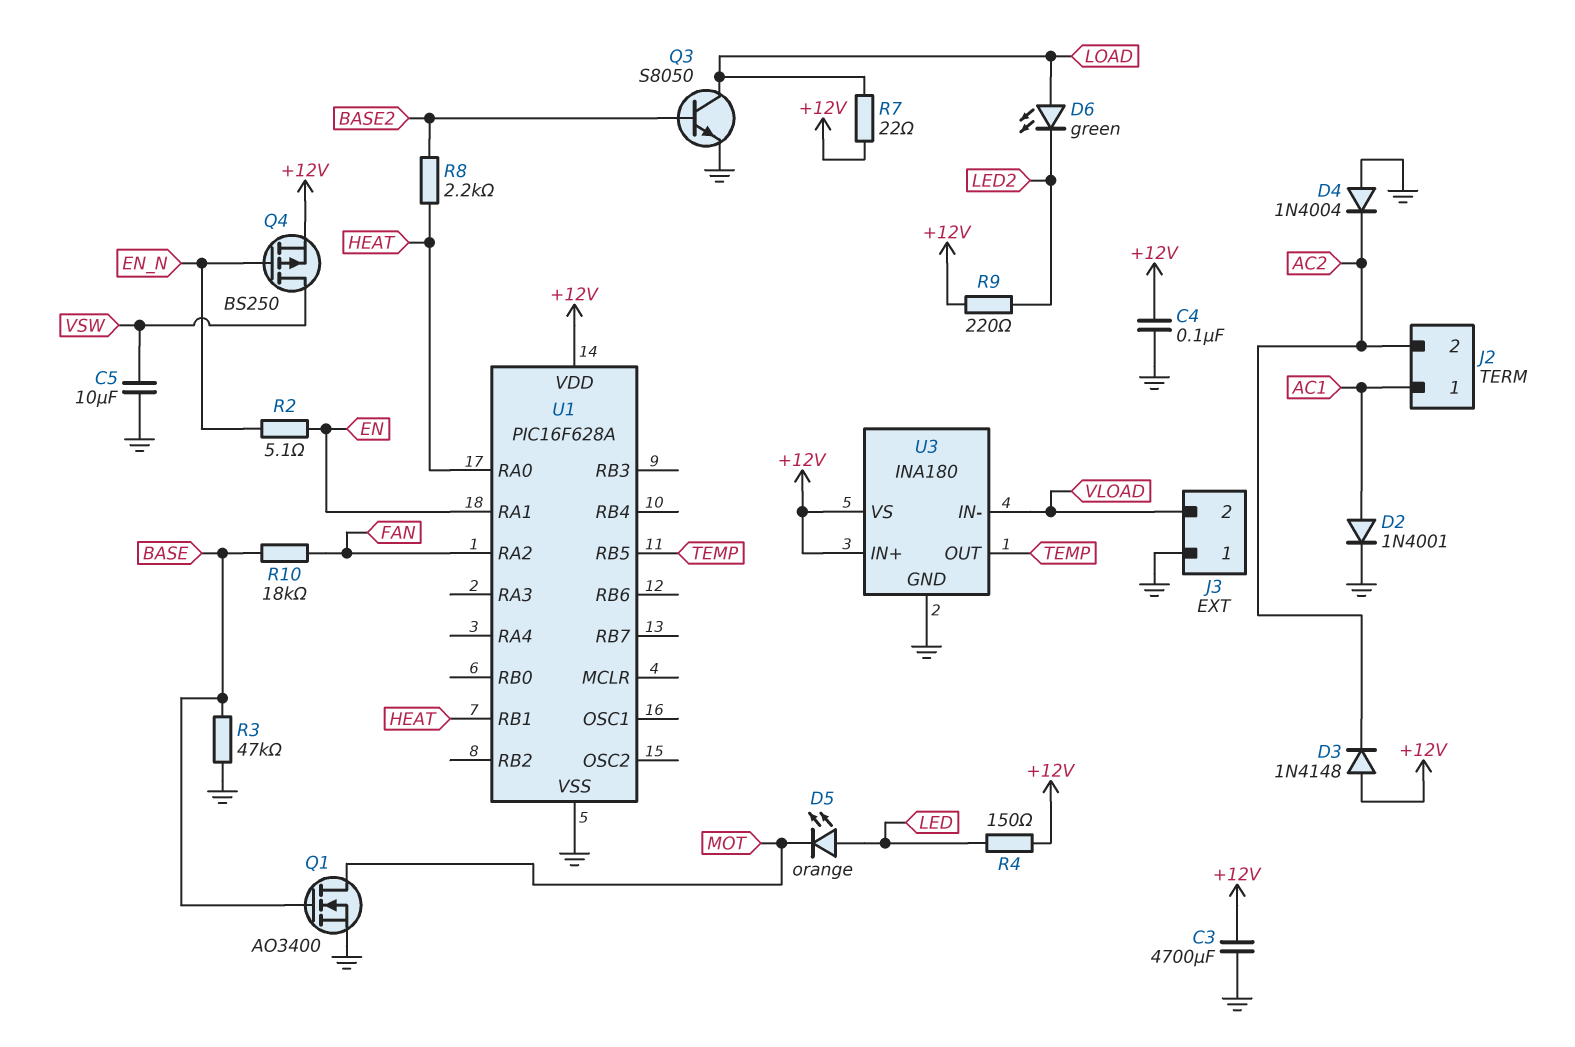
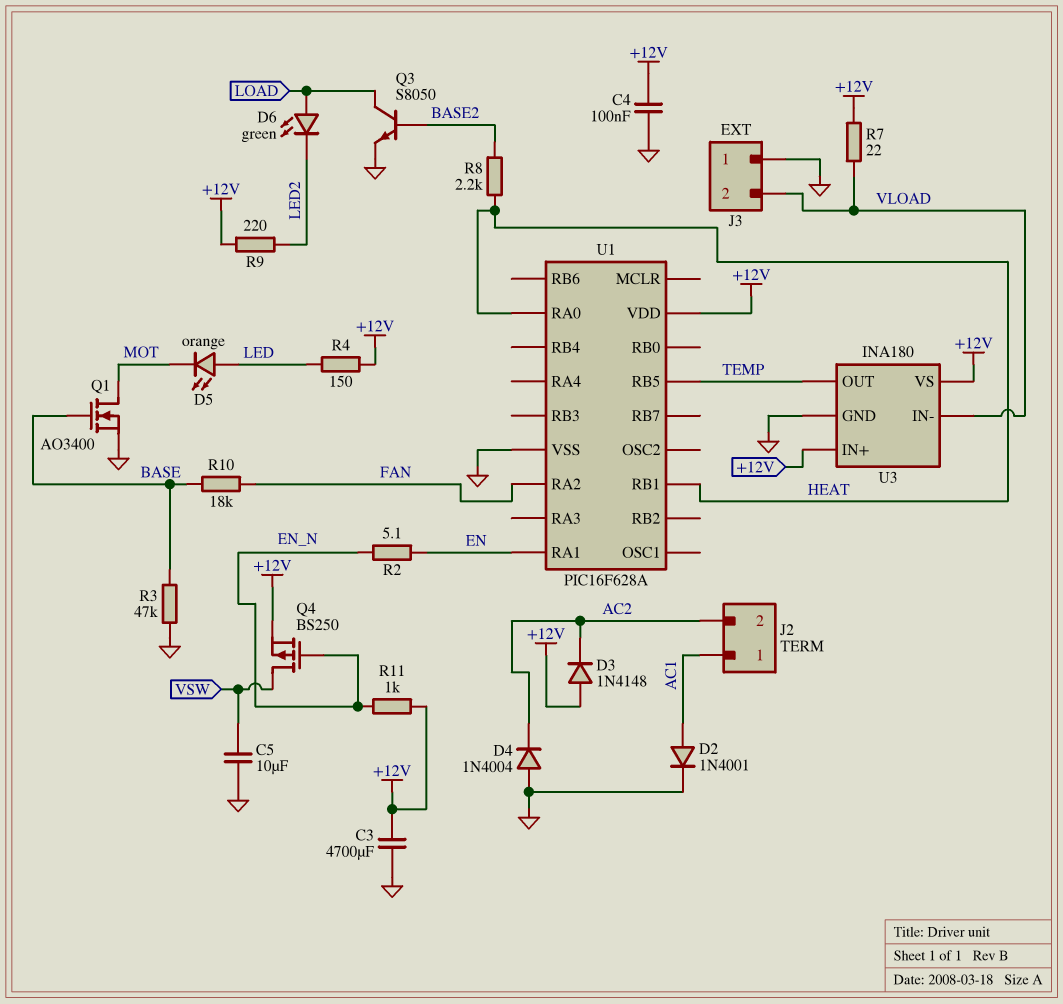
R7: 22 (+12V, LOAD) -> 22 (+12V, VLOAD)
R11: none -> 1k (+12V, EN_N)

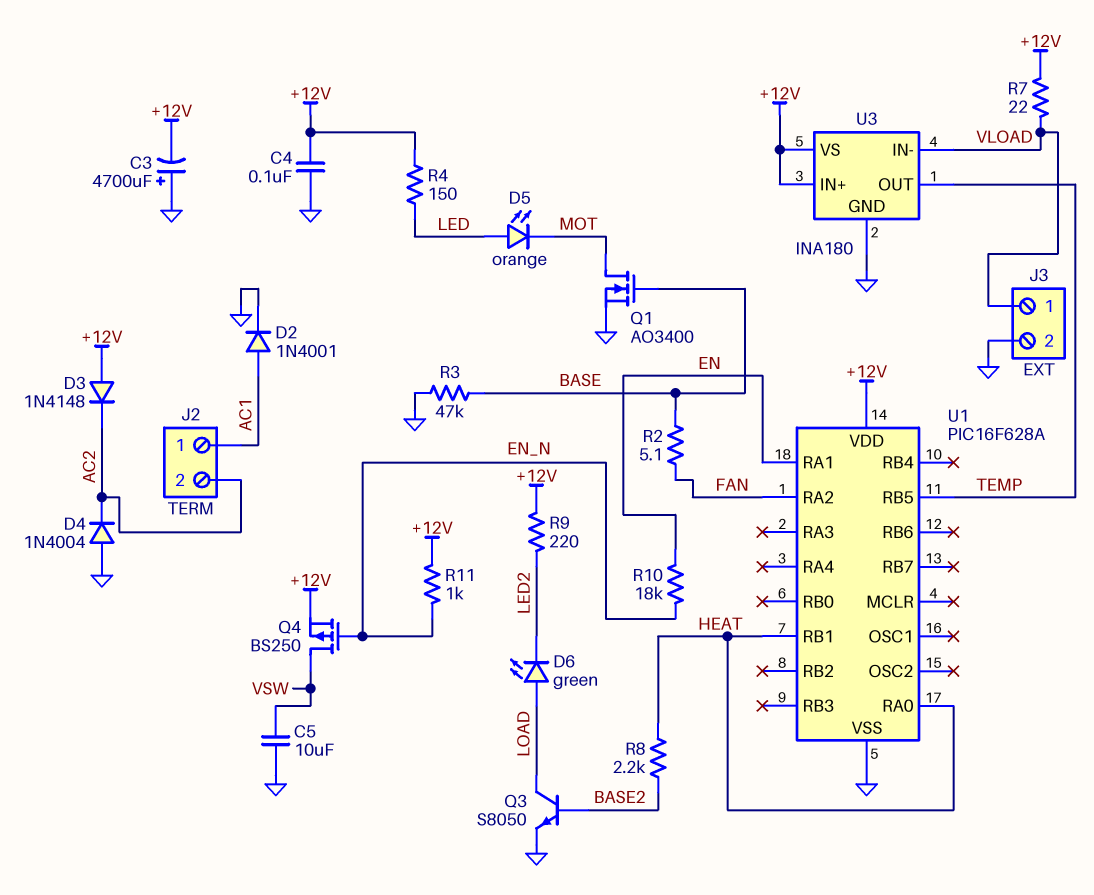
C3: 4700uF (+12V, GND) -> 4700uF (plus GND, minus +12V)
J3 pin 1: GND -> VLOAD
J3 pin 2: VLOAD -> GND
R2: 5.1 (EN, EN_N) -> 5.1 (BASE, FAN)
R10: 18k (BASE, FAN) -> 18k (EN, EN_N)

